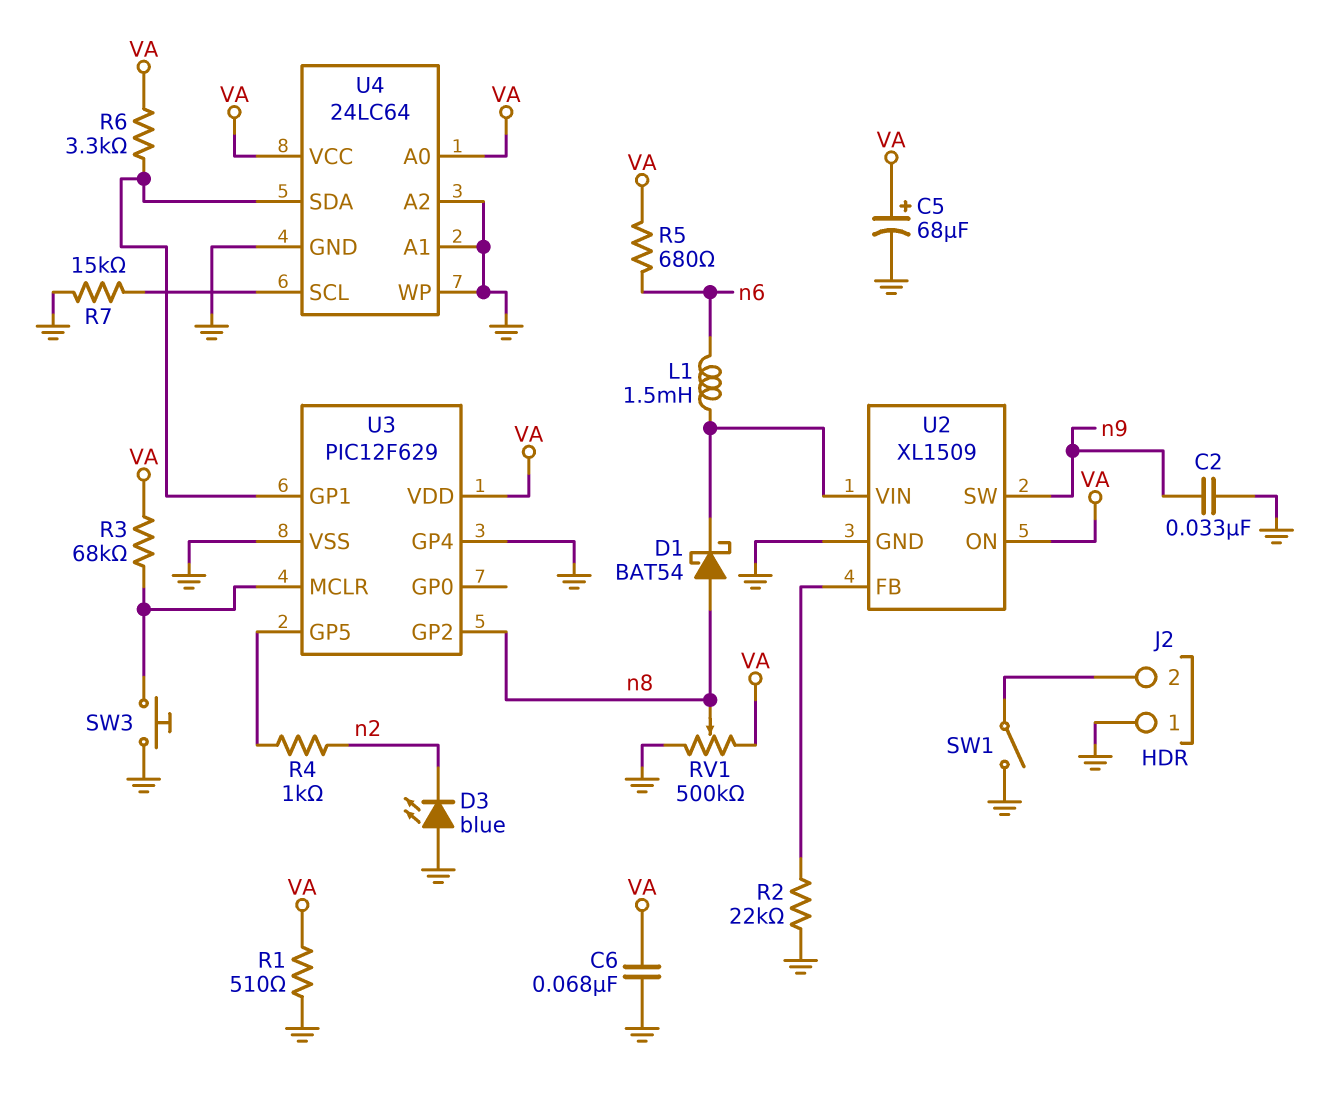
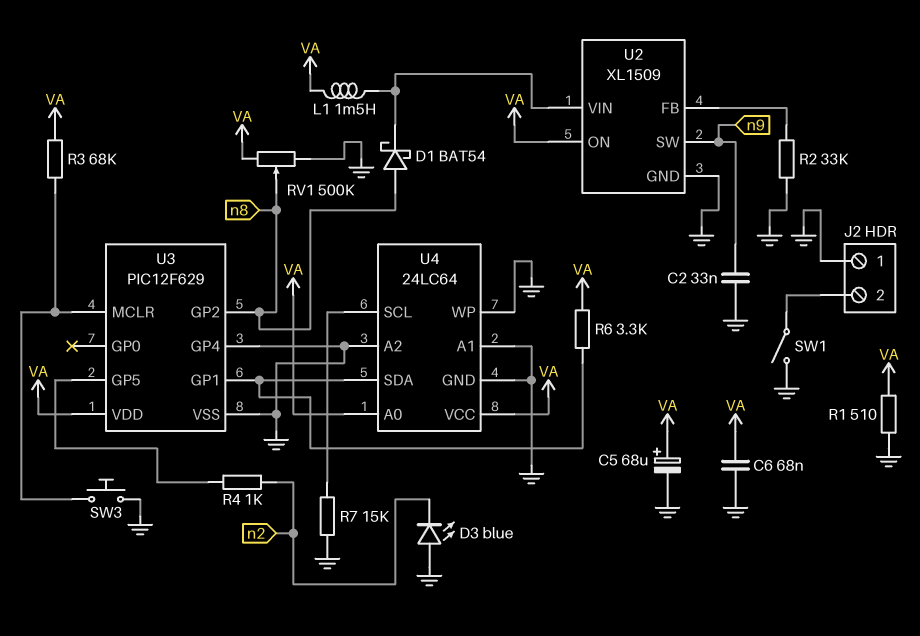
L1: 1.5mH (U2/VIN, n6) -> 1.5mH (U2/VIN, VA)
R2: 22k (GND, U2/FB) -> 33k (GND, U2/FB)
R5: 680 (VA, n6) -> none

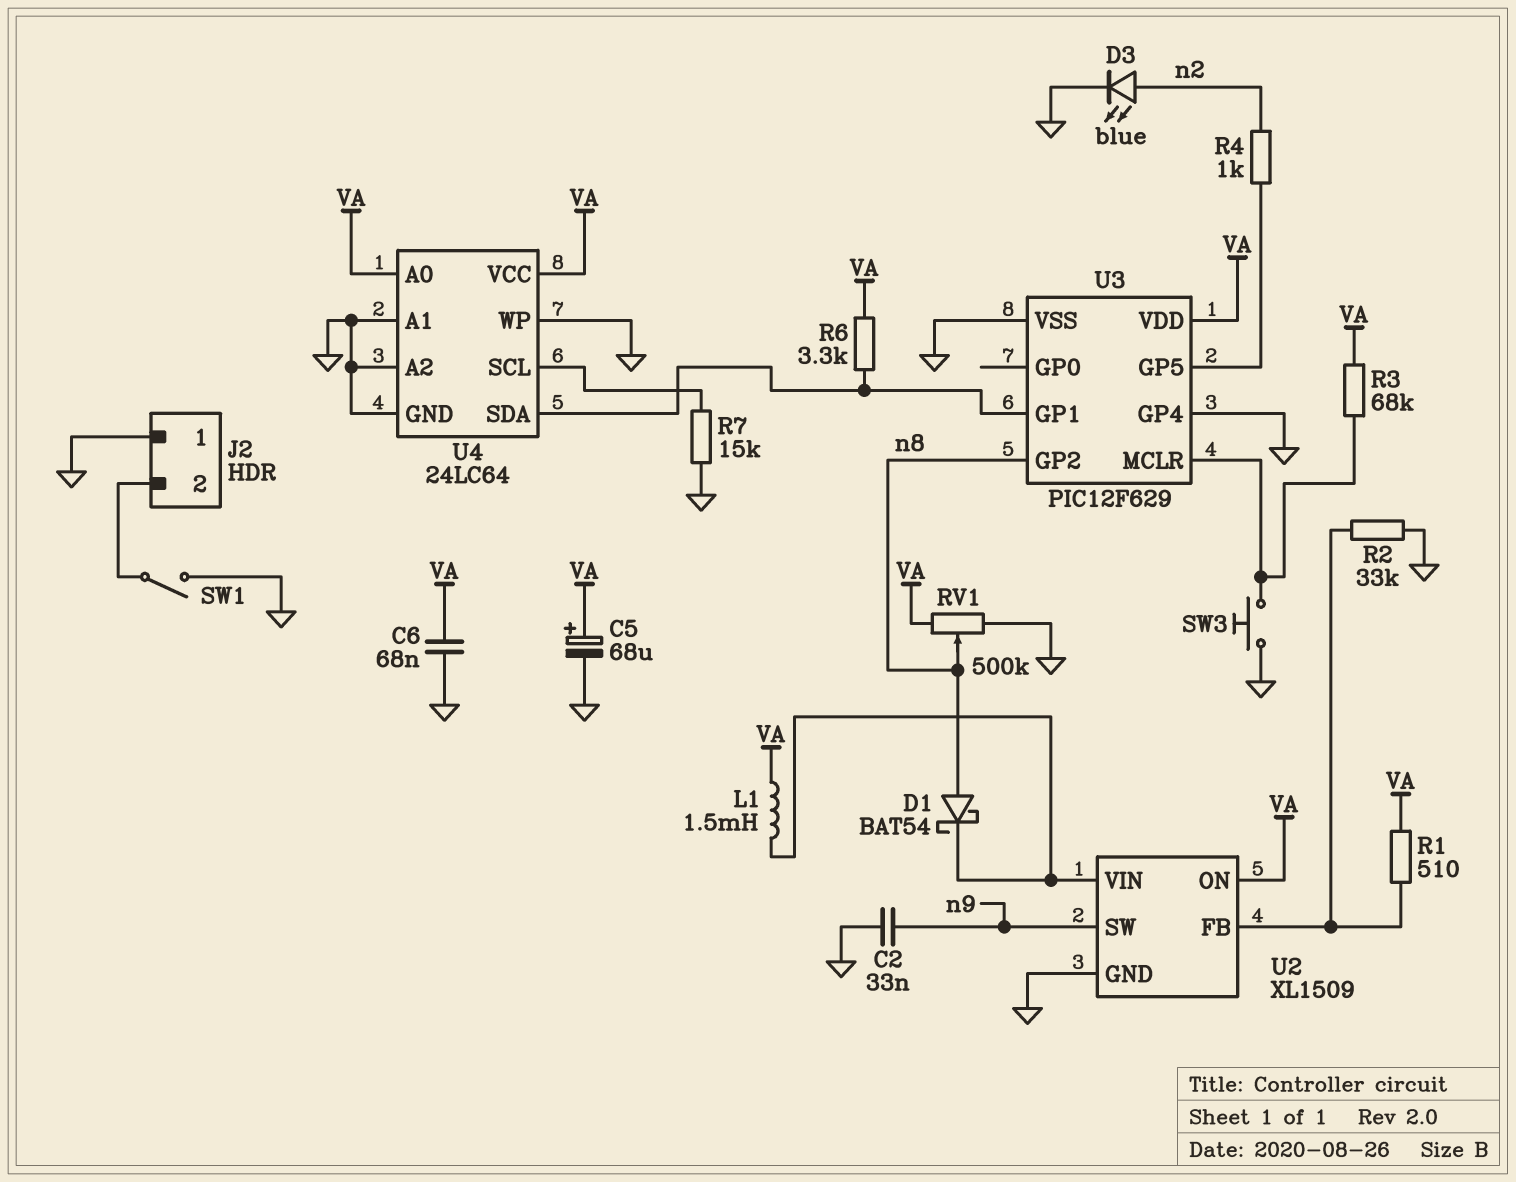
D3: LED blue (A GND, K n2) -> LED blue (A n2, K GND)
R1: 510 (GND, VA) -> 510 (U2/FB, VA)

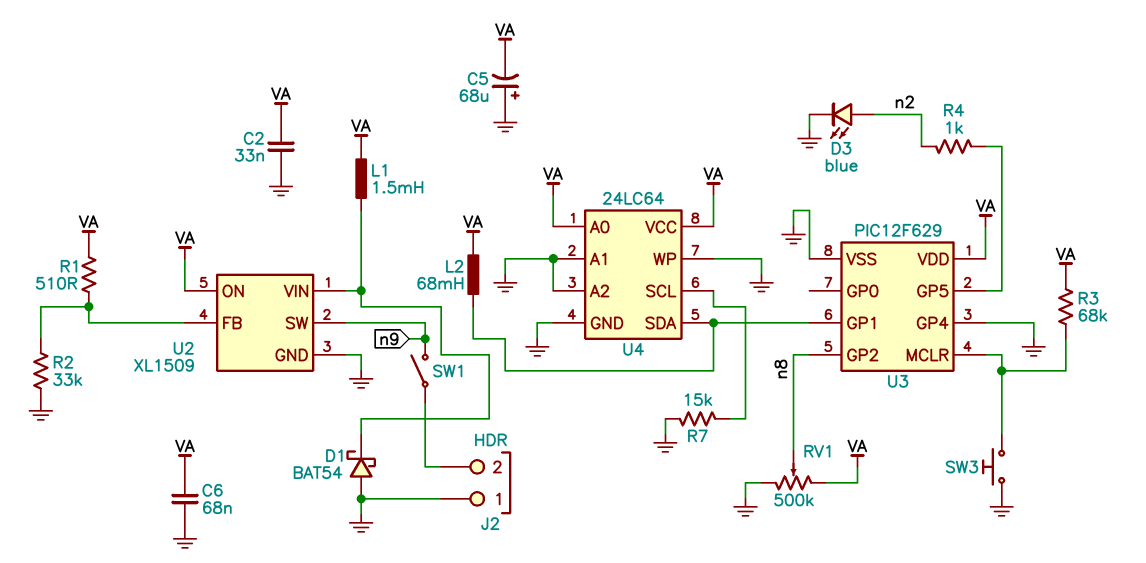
C2: 33nF (GND, n9) -> 33nF (GND, VA)
C5: 68uF (plus VA, minus GND) -> 68uF (plus GND, minus VA)
D1: schottky BAT54 (A n8, K U2/VIN) -> schottky BAT54 (A GND, K U2/VIN)
L2: none -> 68mH (U3/GP1, VA)
R6: 3.3k (U3/GP1, VA) -> none
SW1: switch (GND, J2/2) -> switch (J2/2, n9)

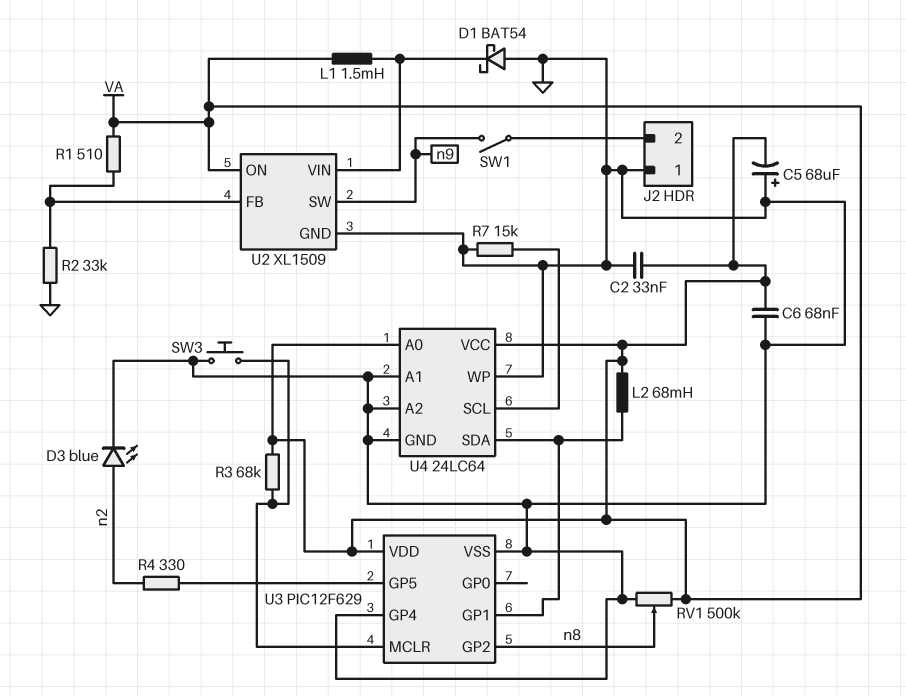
R4: 1k (U3/GP5, n2) -> 330 (U3/GP5, n2)

